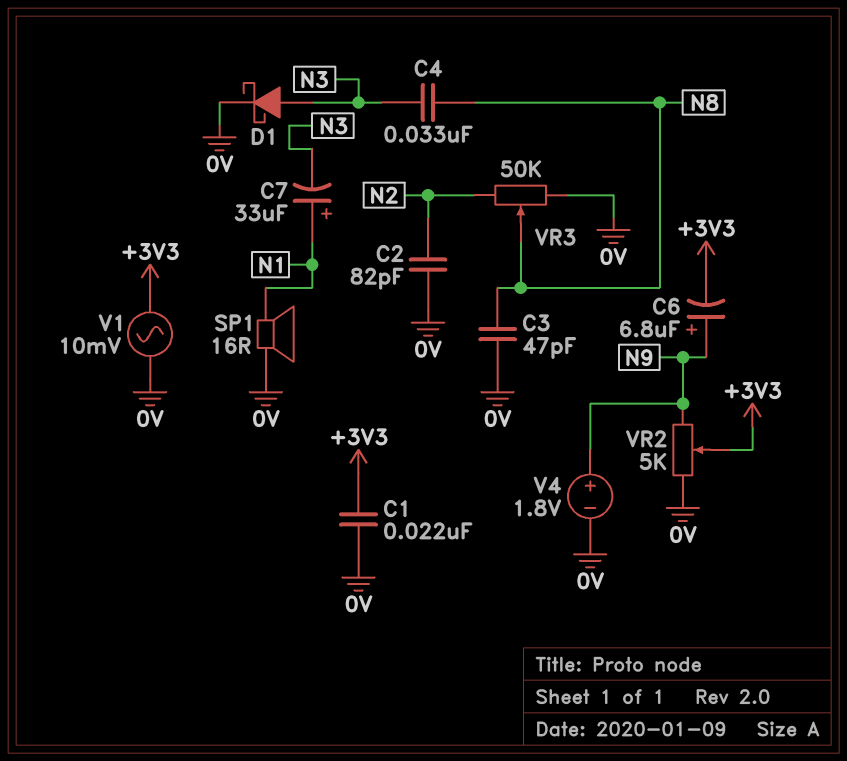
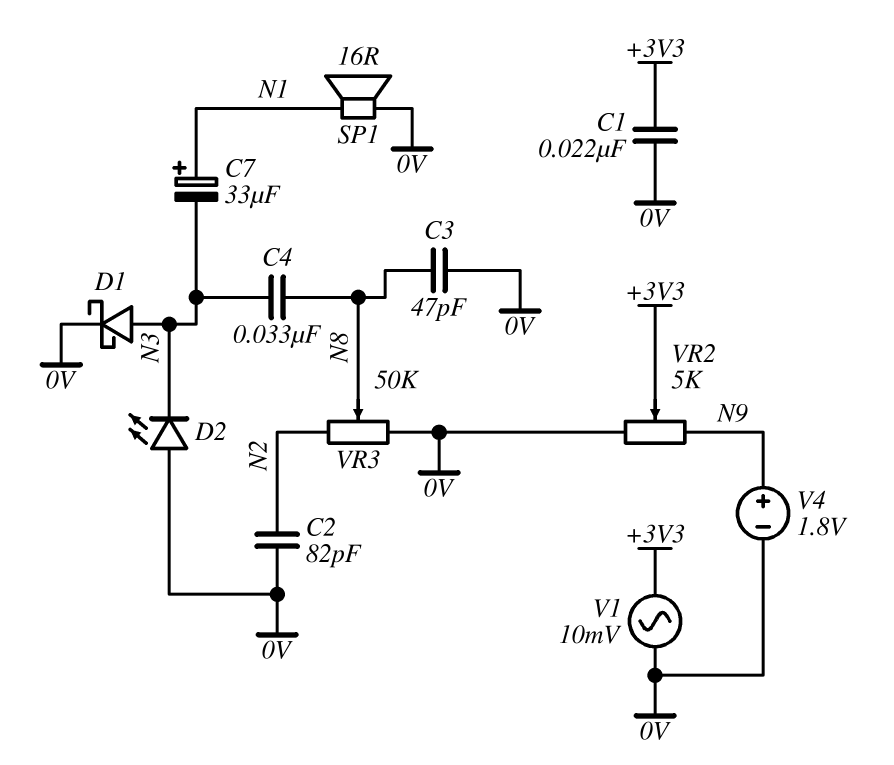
C6: 6.8uF (plus N9, minus +3V3) -> none
D2: none -> LED (A 0V, K N3)

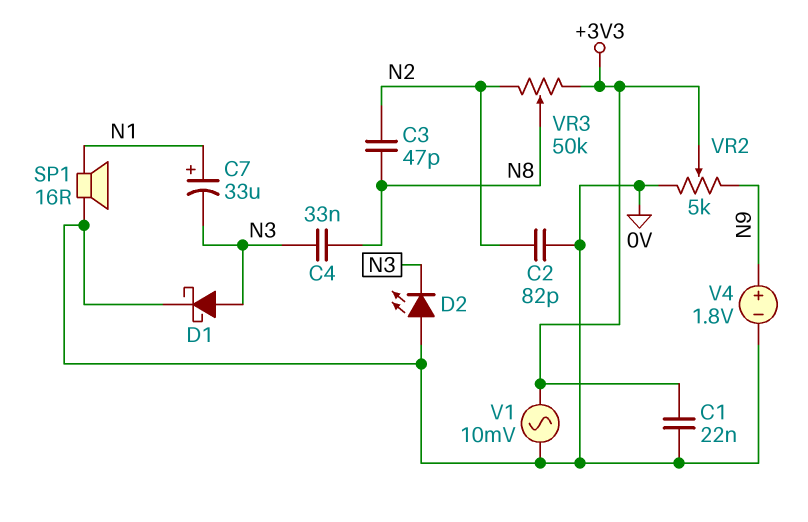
C3: 47pF (0V, N8) -> 47pF (N2, N8)
VR3: 50k (0V, N2, wiper N8) -> 50k (+3V3, N2, wiper N8)

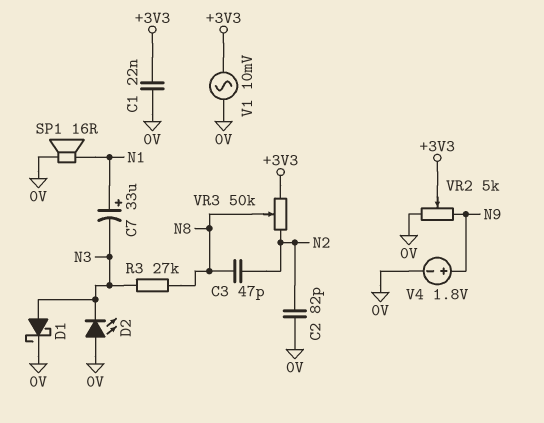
C4: 33nF (N3, N8) -> none
R3: none -> 27k (N3, N8)

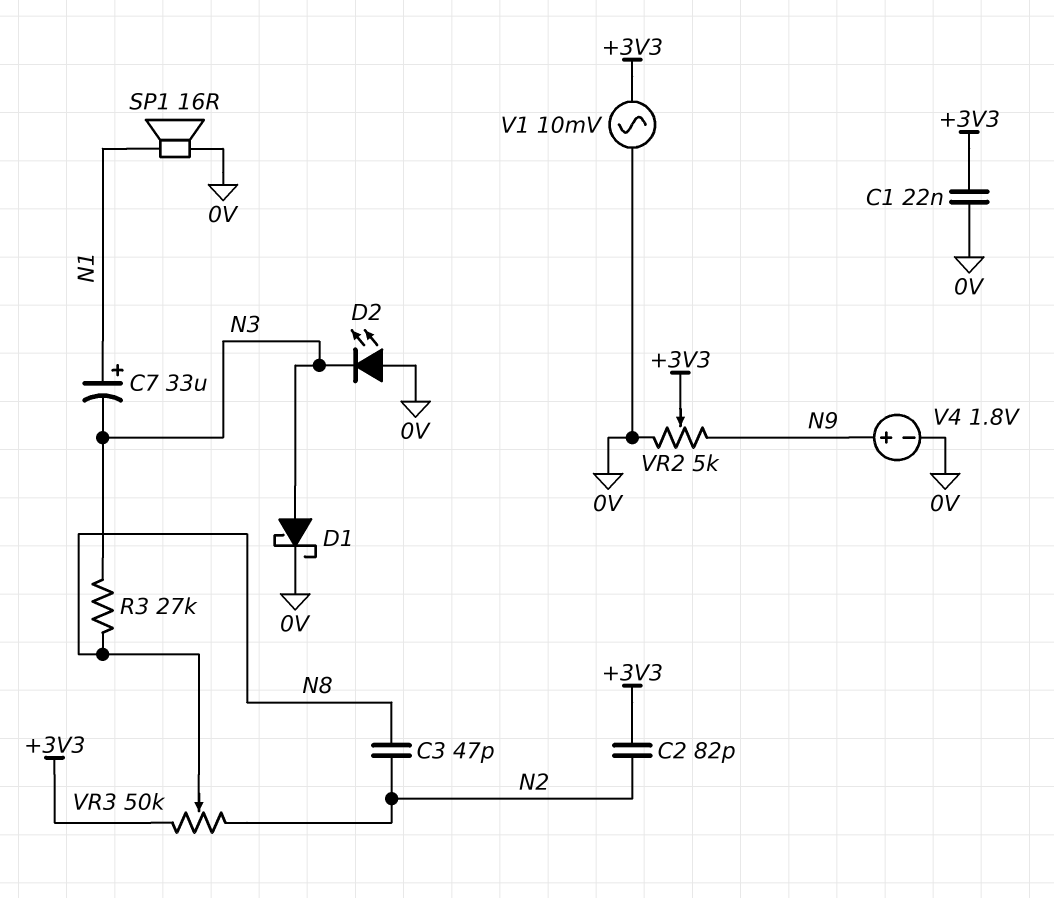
C2: 82pF (0V, N2) -> 82pF (+3V3, N2)

